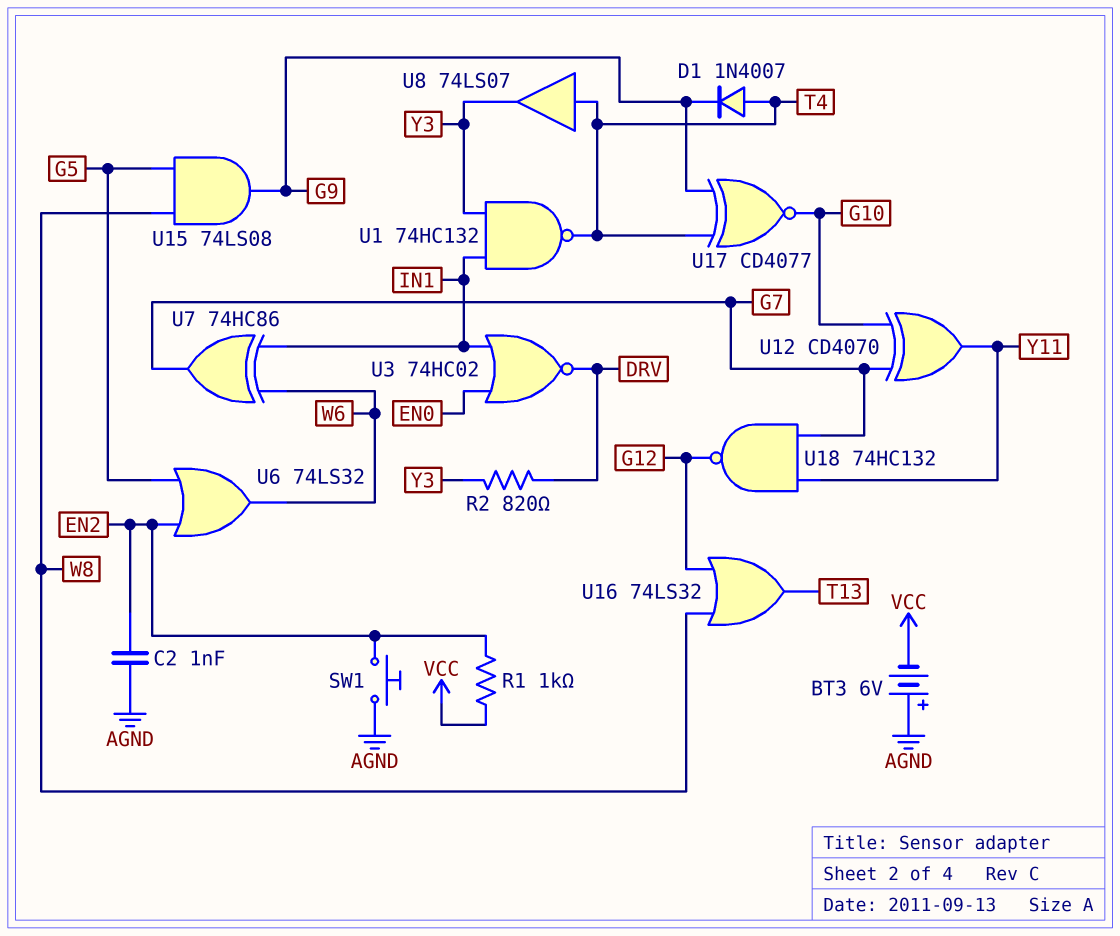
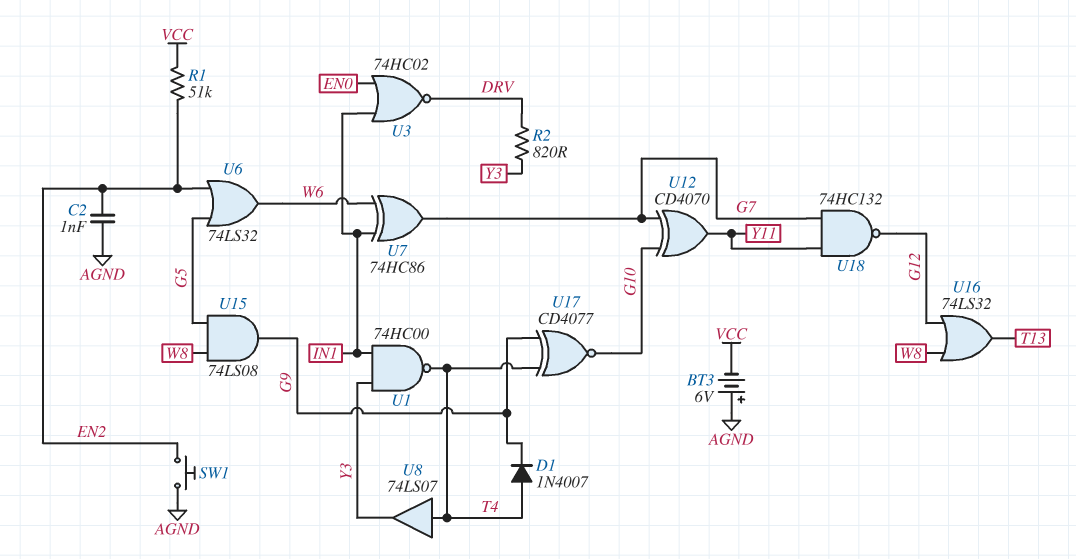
R1: 1k (EN2, VCC) -> 51k (EN2, VCC)
U1: NAND 74HC132 (in IN1, in Y3, out T4) -> NAND 74HC00 (in IN1, in Y3, out T4)

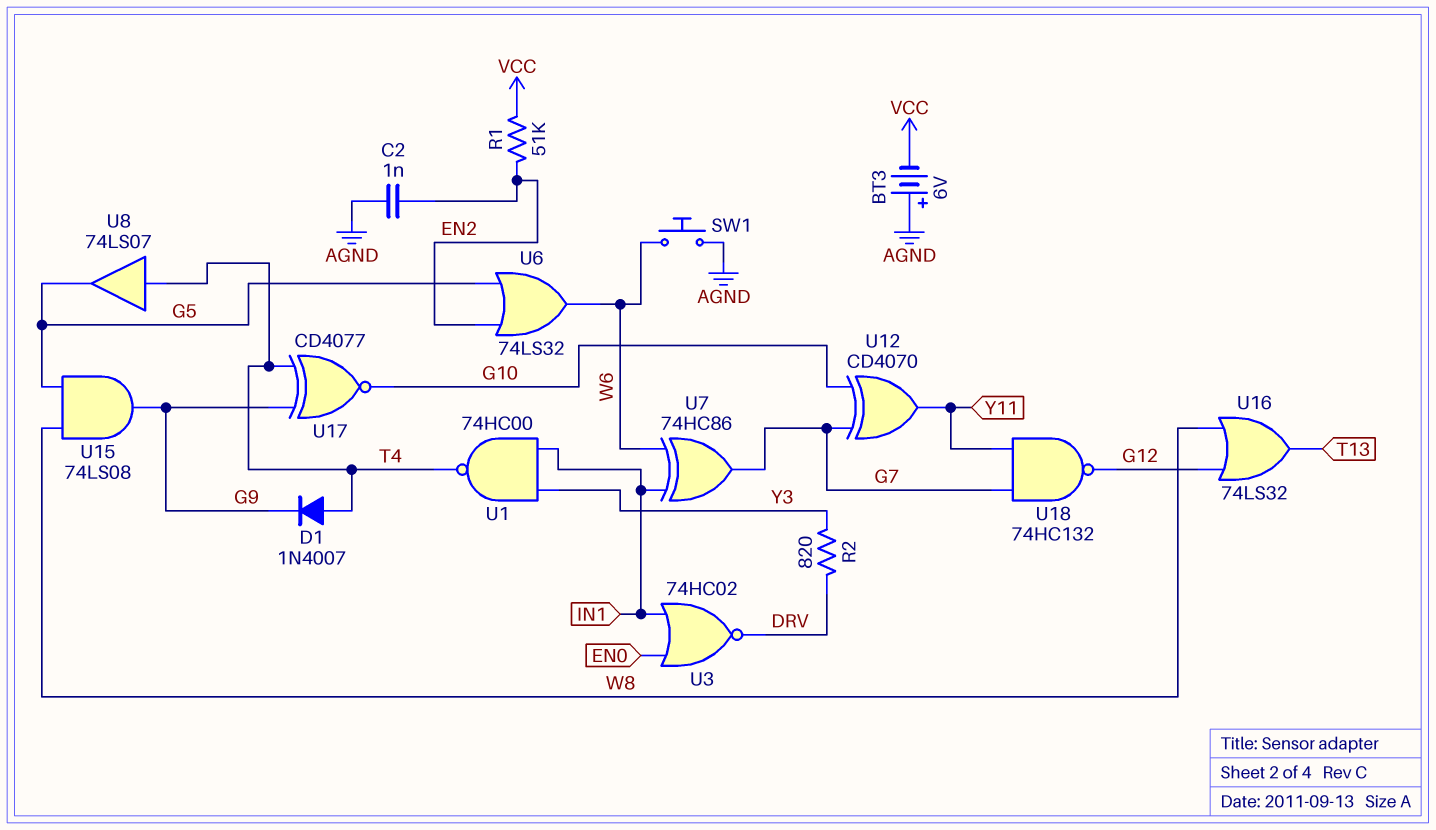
SW1: button (AGND, EN2) -> button (AGND, W6)
U8: buffer 74LS07 (in T4, out Y3) -> buffer 74LS07 (in T4, out G5)

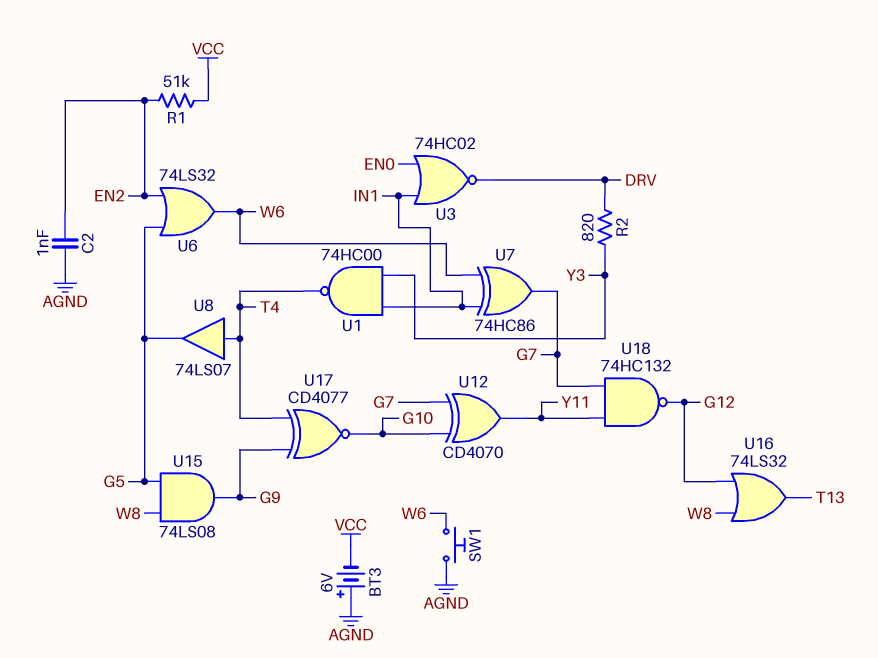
D1: diode 1N4007 (A T4, K G9) -> none

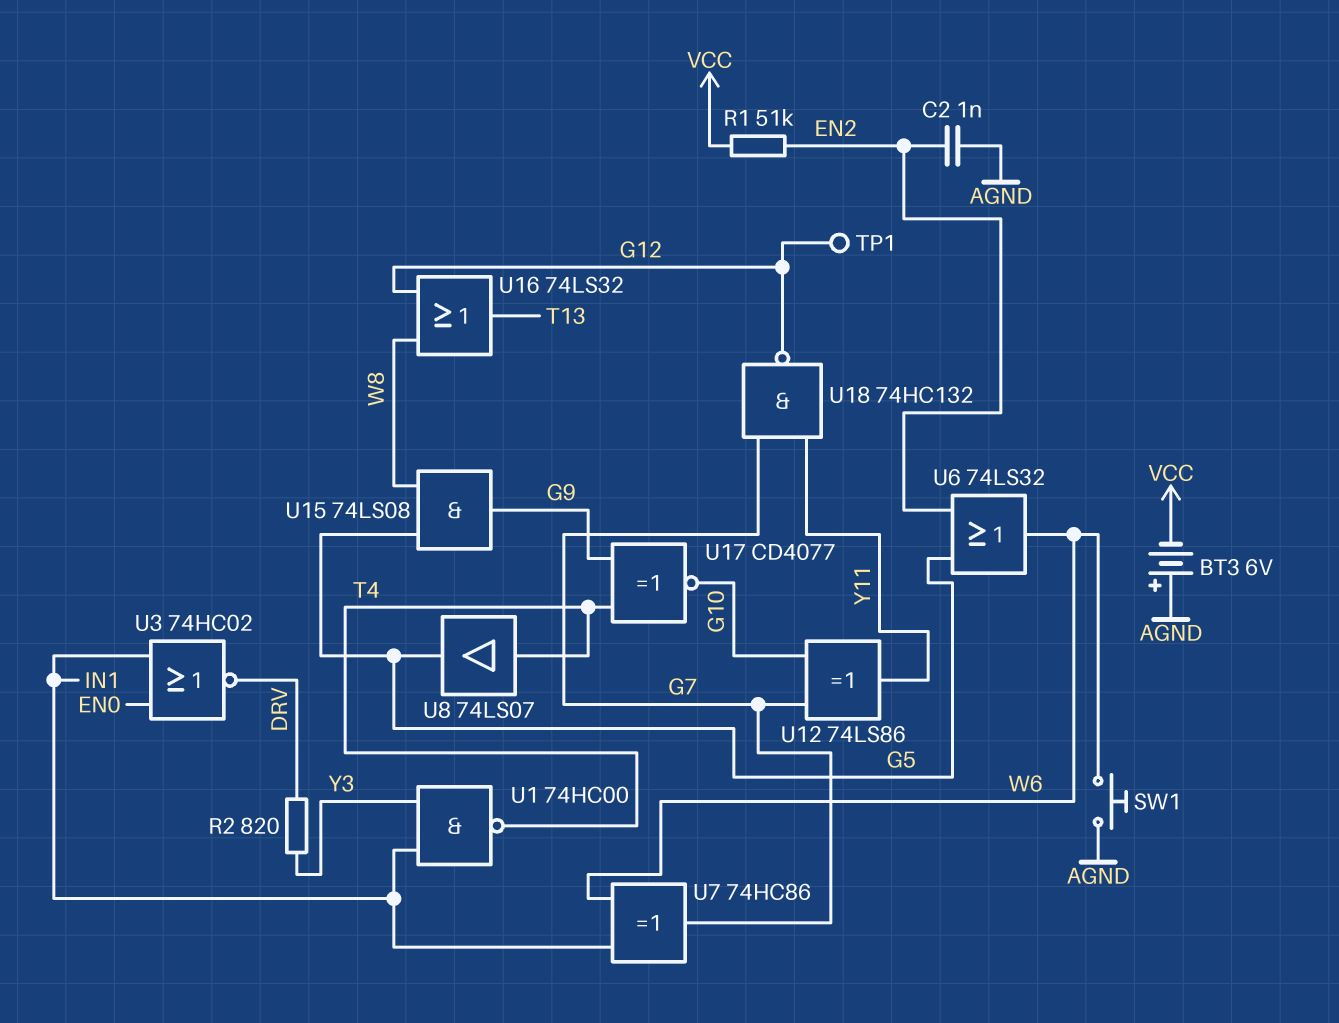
TP1: none -> test point (G12)
U12: XOR CD4070 (in G7, in G10, out Y11) -> XOR 74LS86 (in G7, in G10, out Y11)

